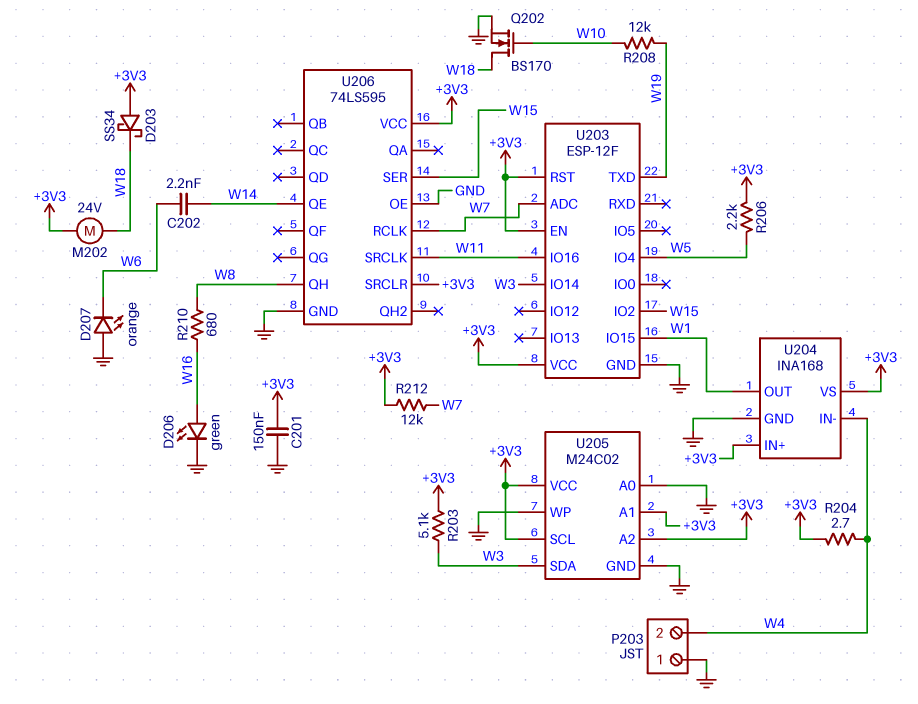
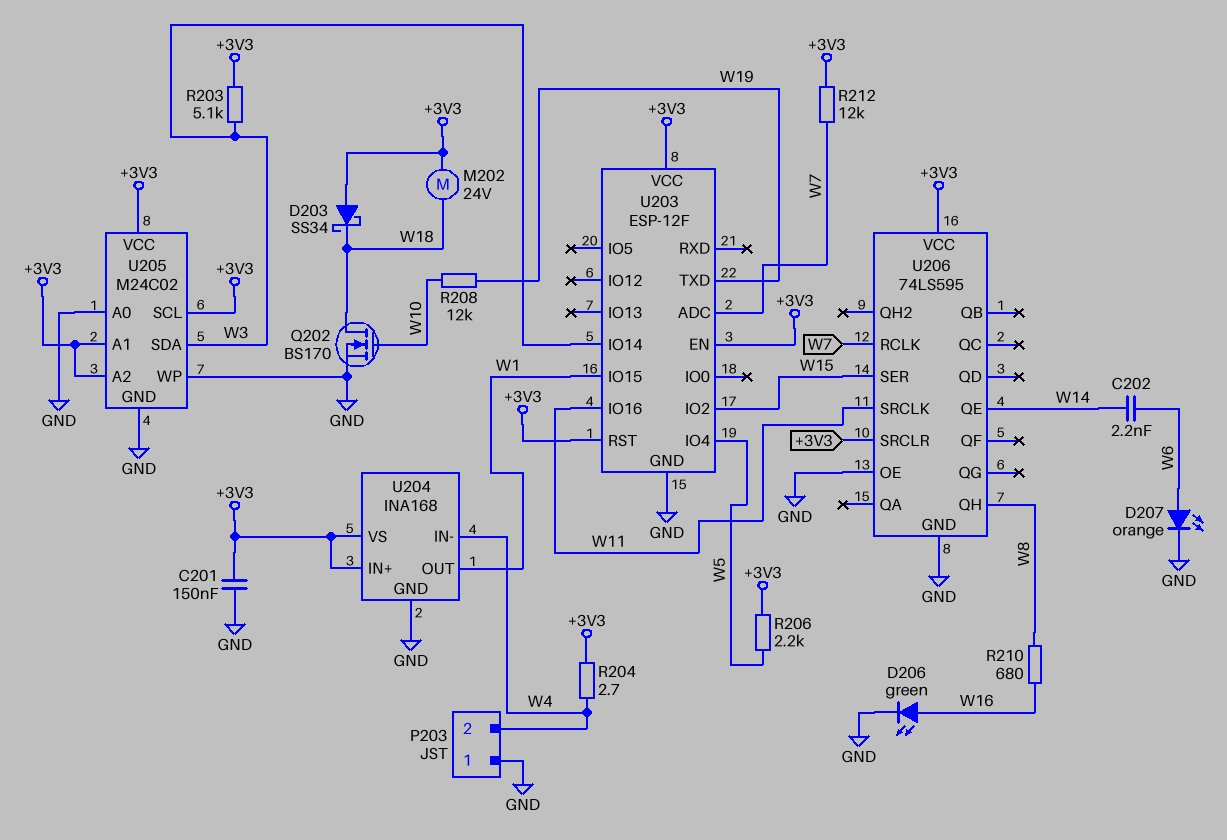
D207: LED orange (A GND, K W6) -> LED orange (A W6, K GND)

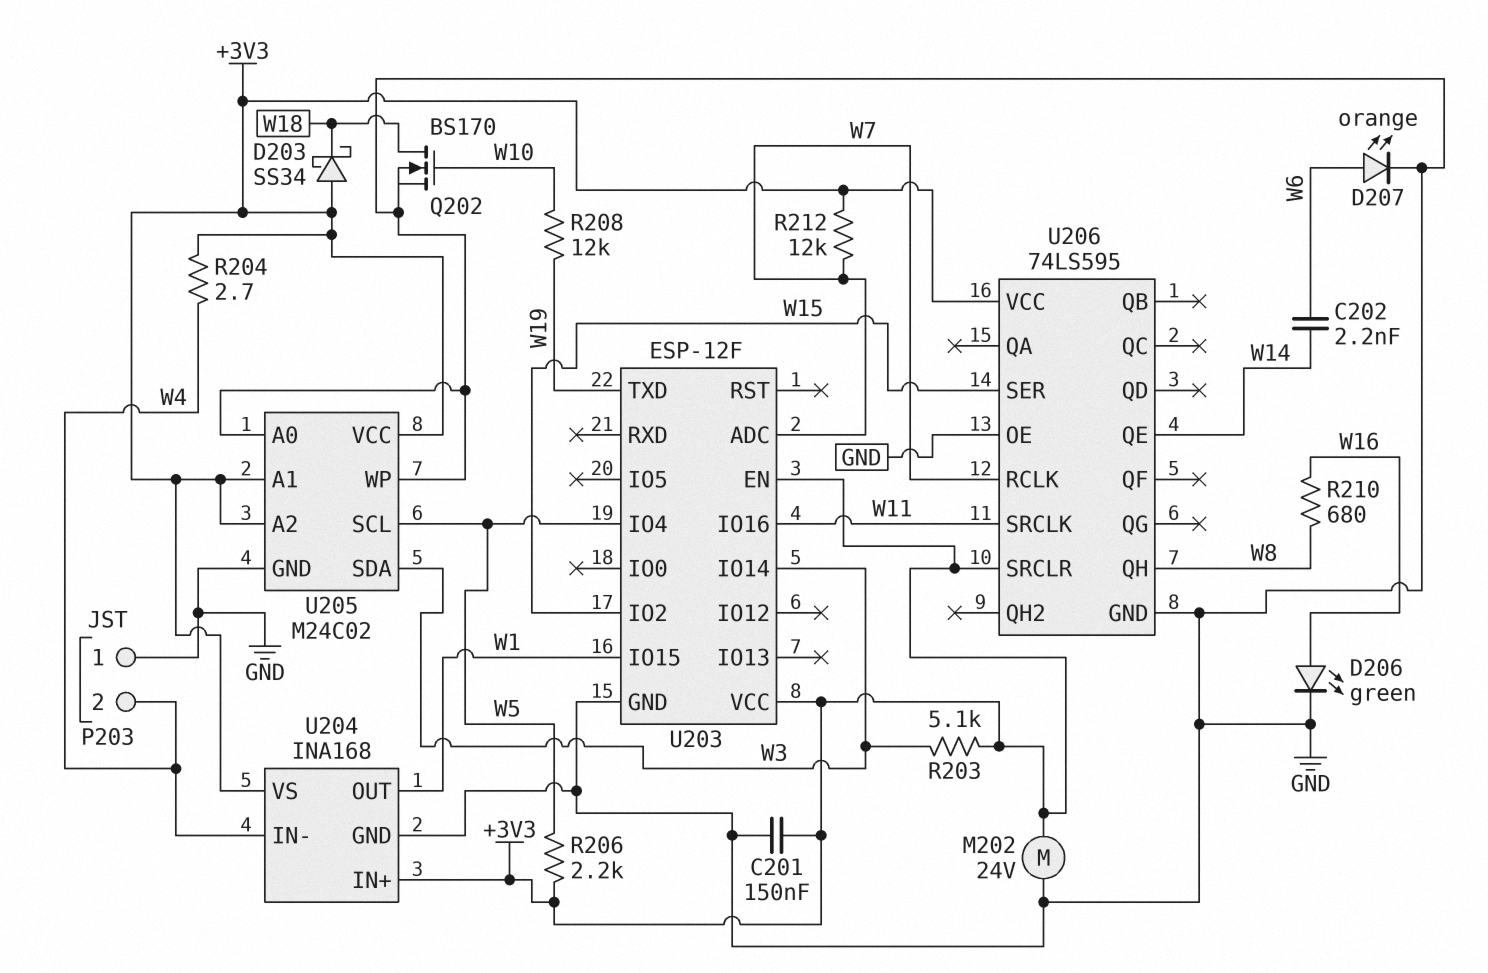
M202: motor 24V (+3V3, W18) -> motor 24V (+3V3, GND)
U203 pin RST: +3V3 -> none
U205 pin SCL: +3V3 -> W5

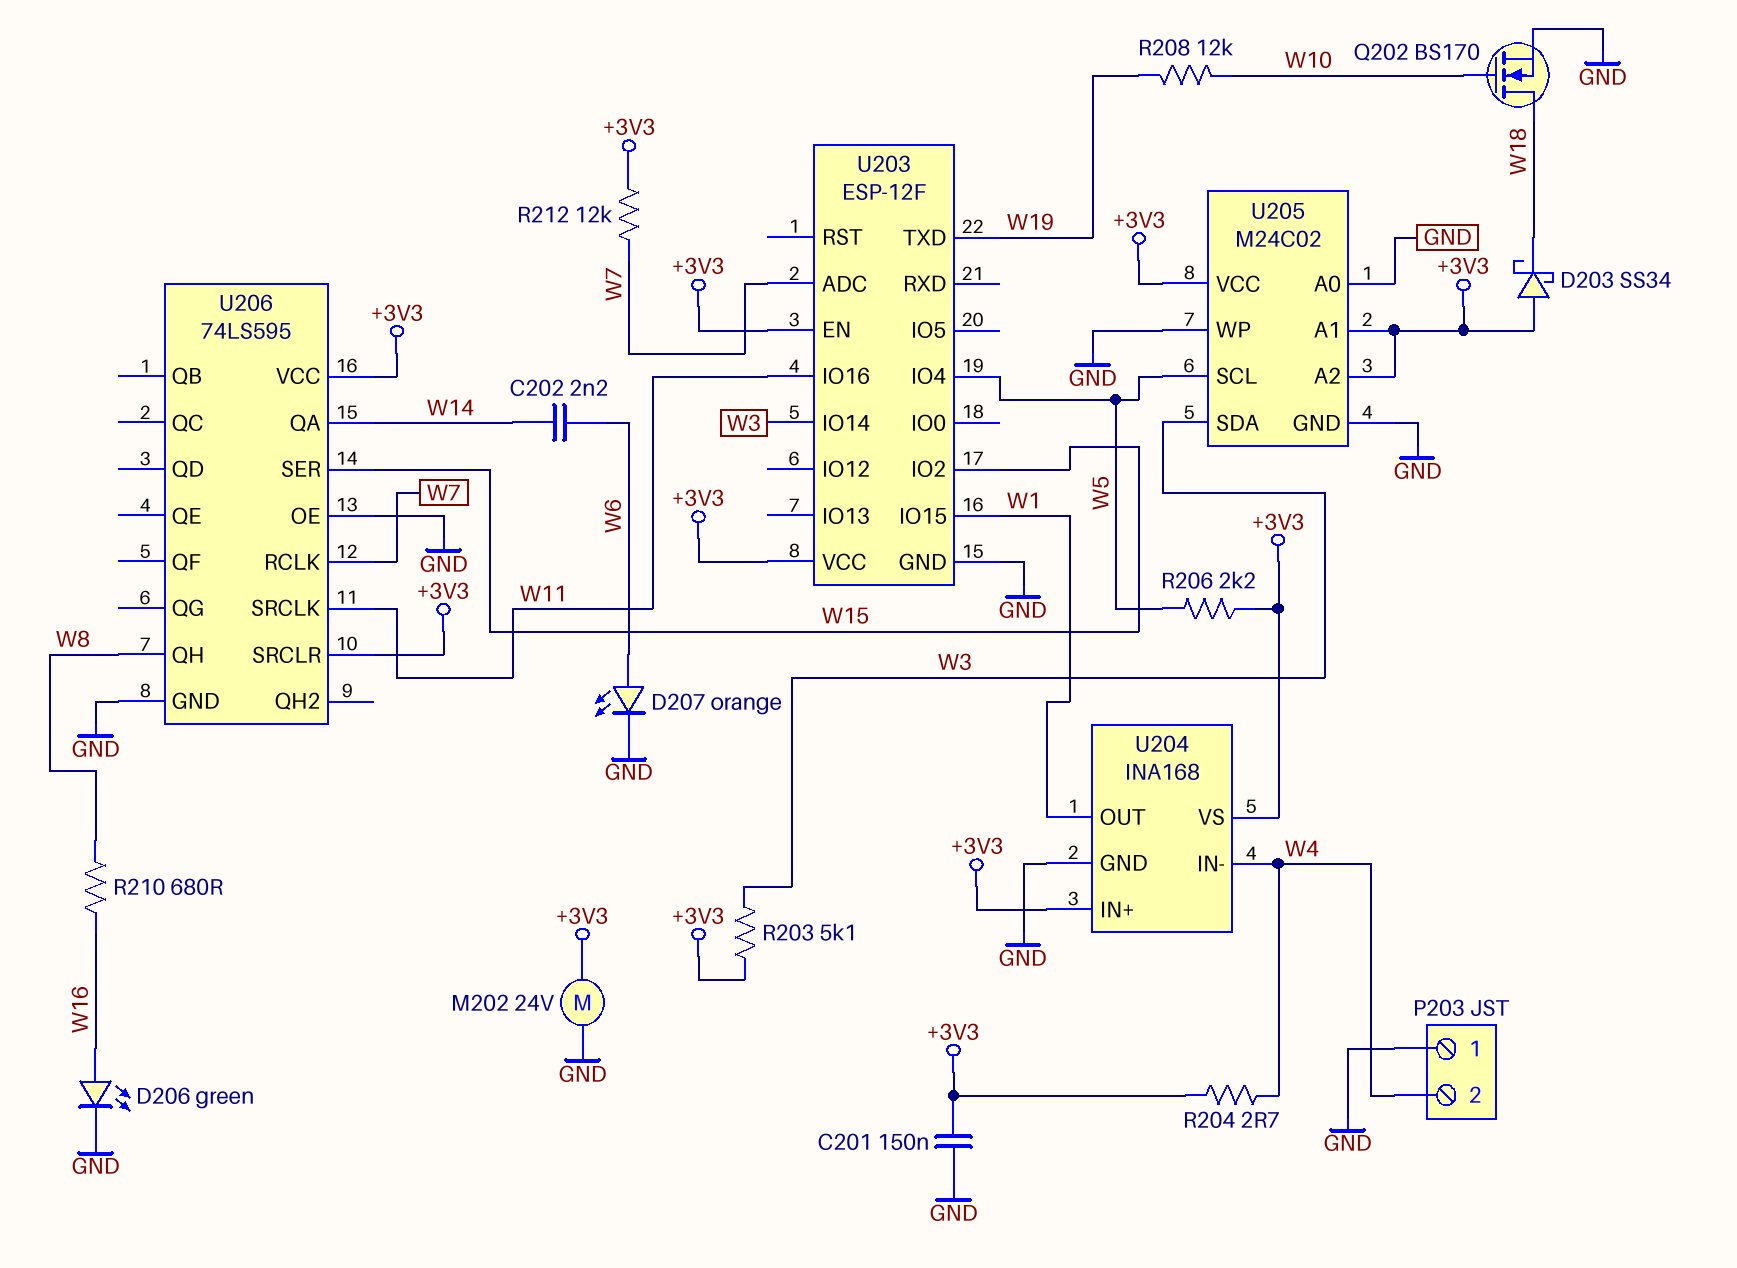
U206 pin QA: none -> W14
U206 pin QE: W14 -> none

